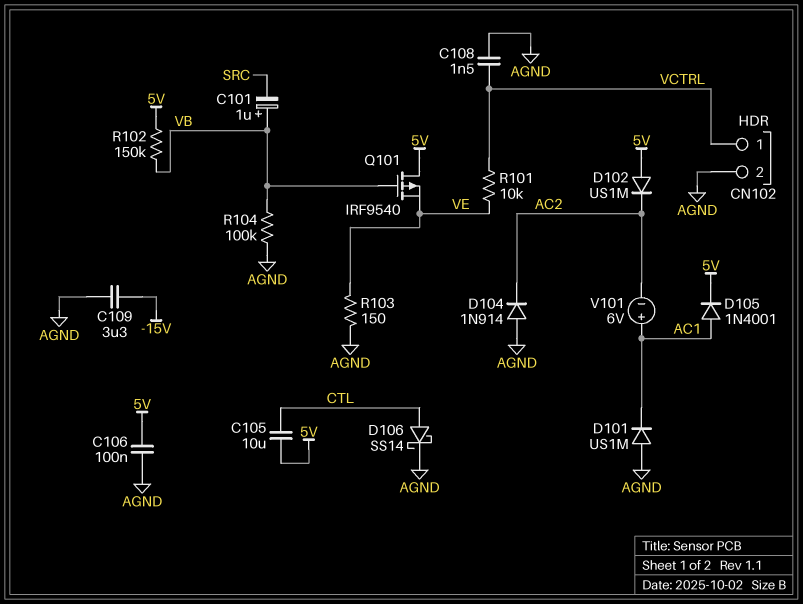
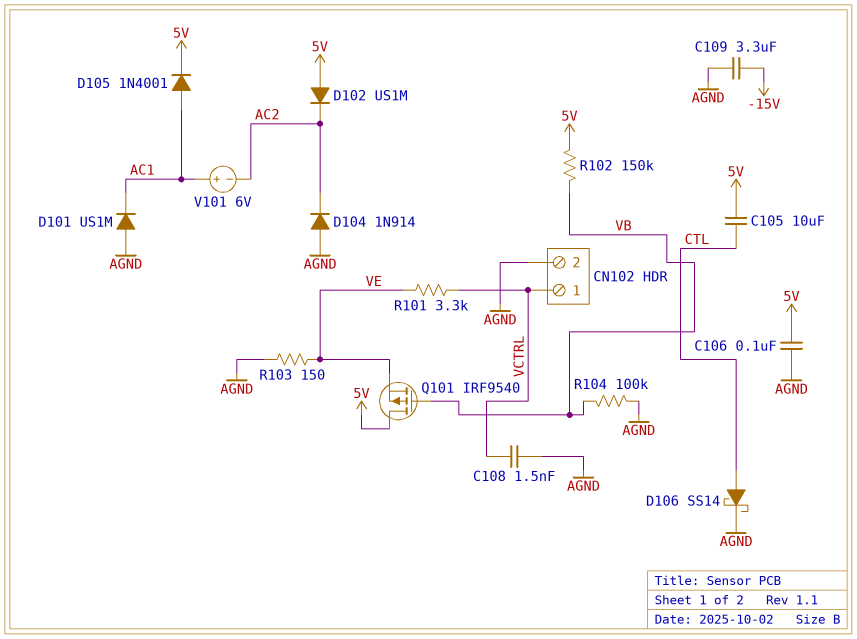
C101: 1uF (plus VB, minus SRC) -> none
R101: 10k (VCTRL, VE) -> 3.3k (VCTRL, VE)

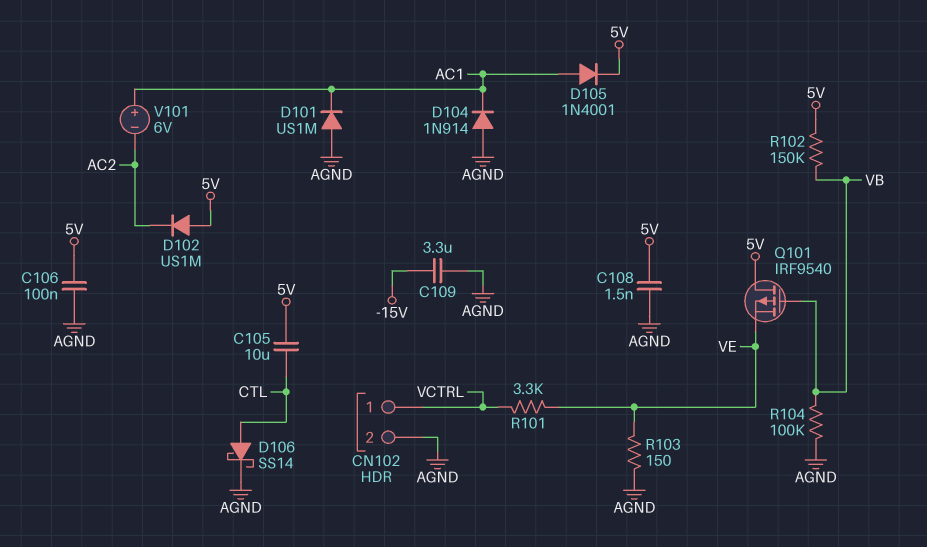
C108: 1.5nF (AGND, VCTRL) -> 1.5nF (5V, AGND)
D104: diode 1N914 (A AGND, K AC2) -> diode 1N914 (A AGND, K AC1)

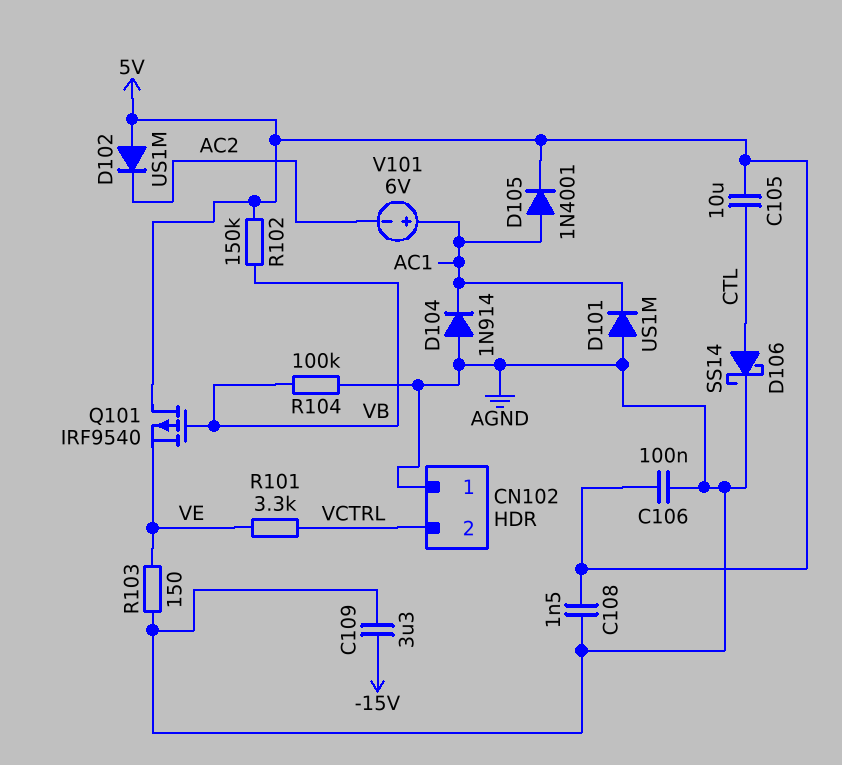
CN102 pin 1: VCTRL -> AGND
CN102 pin 2: AGND -> VCTRL

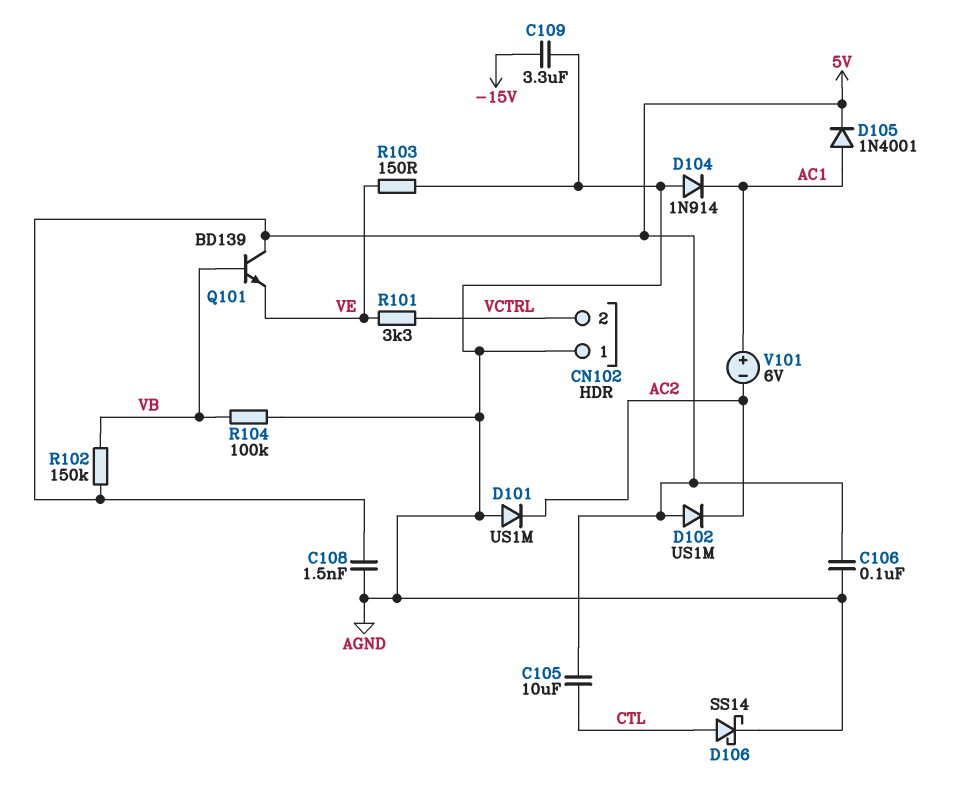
D101: diode US1M (A AGND, K AC1) -> diode US1M (A AGND, K AC2)
Q101: PMOS IRF9540 (G VB, D 5V, S VE) -> NPN BD139 (B VB, C 5V, E VE)

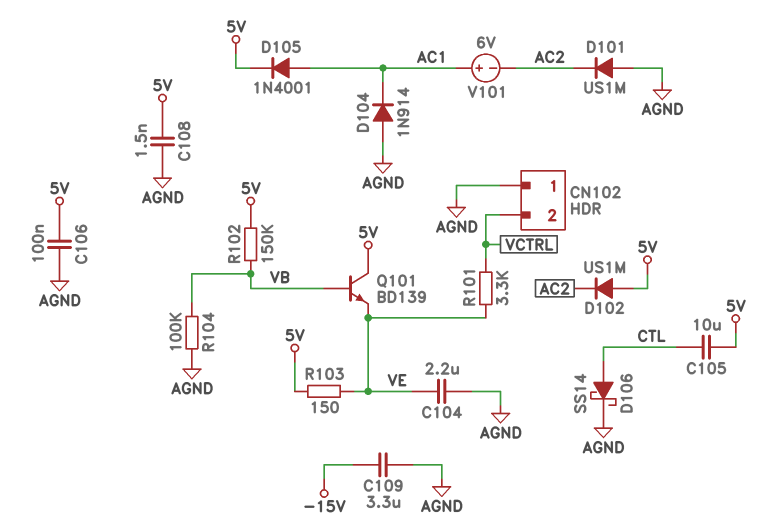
C104: none -> 2.2uF (AGND, VE)
R103: 150 (AGND, VE) -> 150 (5V, VE)

